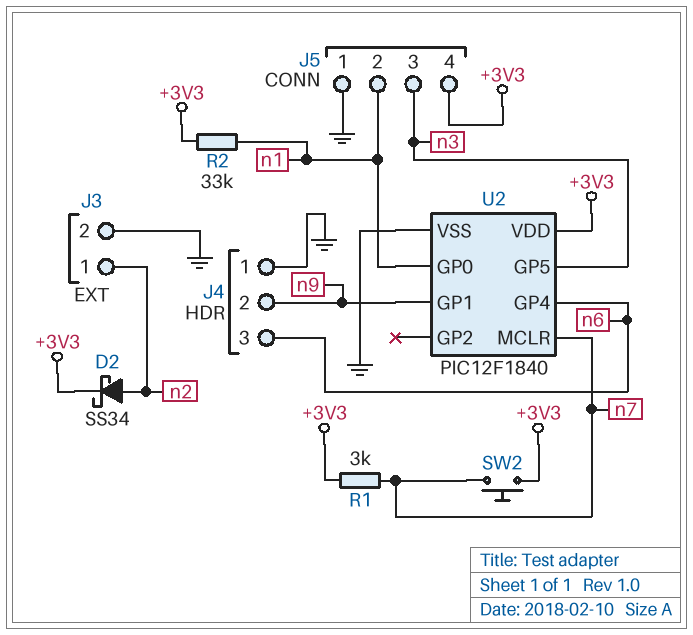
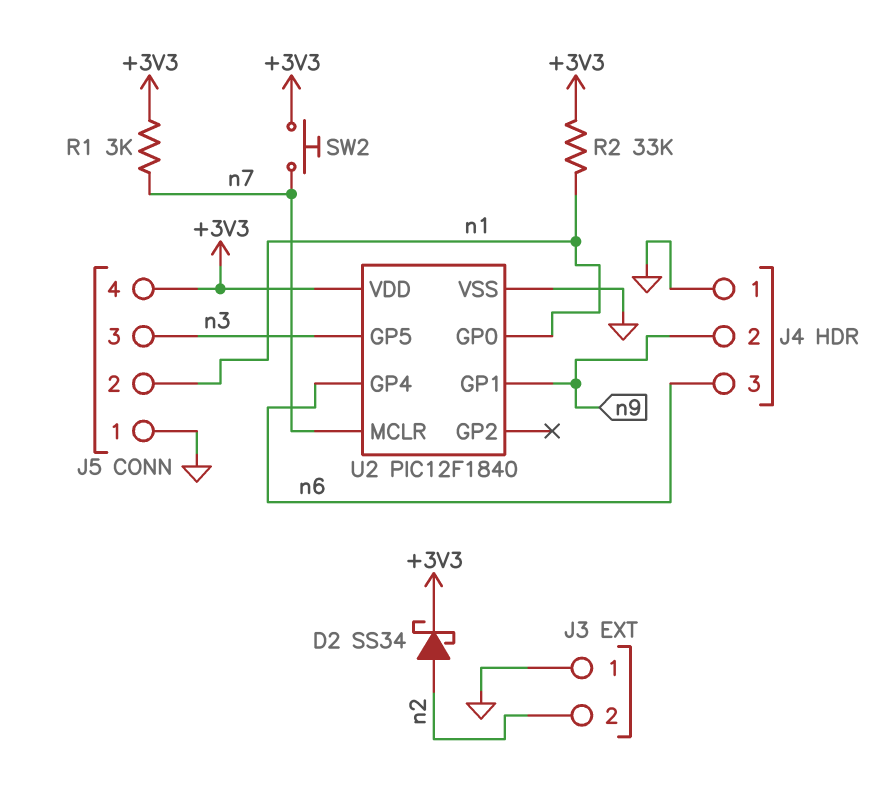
J3 pin 1: n2 -> GND
J3 pin 2: GND -> n2

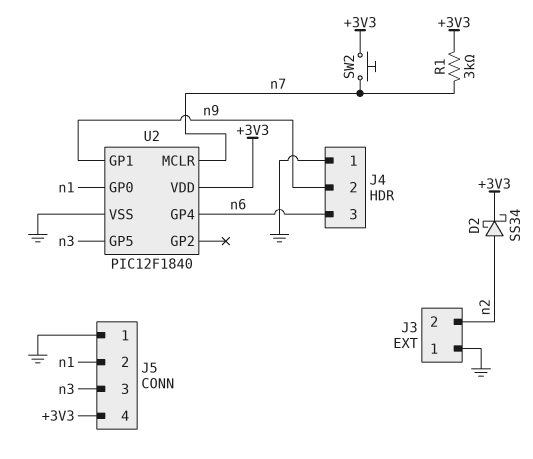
R2: 33k (+3V3, n1) -> none

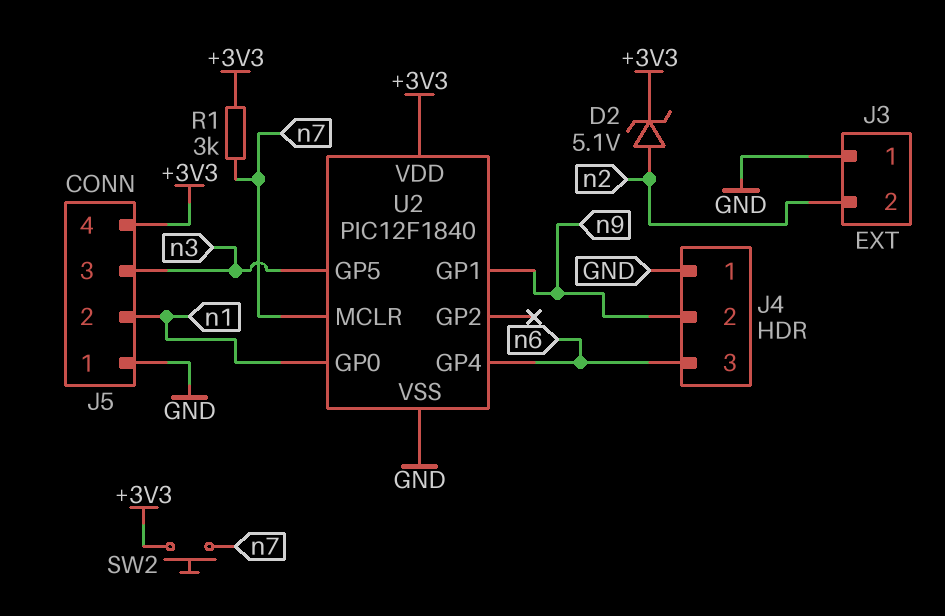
D2: schottky SS34 (A n2, K +3V3) -> zener 5.1V (A n2, K +3V3)

